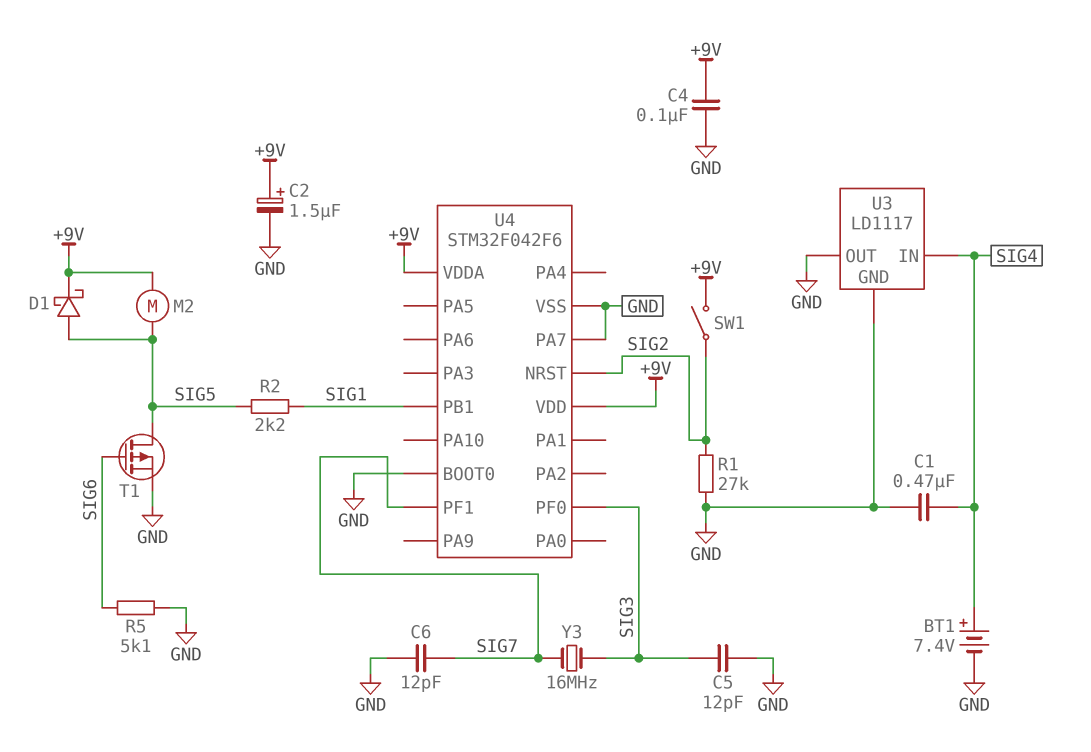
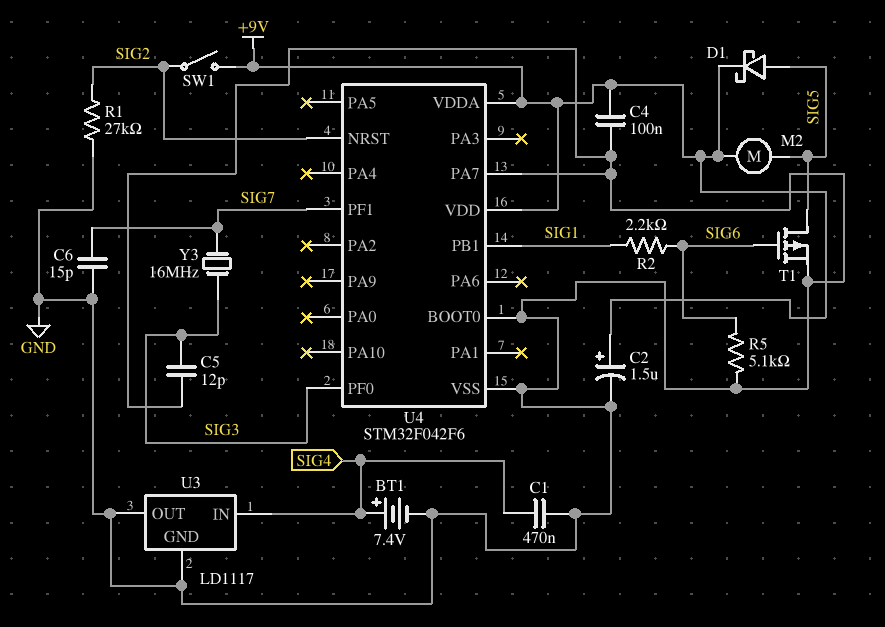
C6: 12pF (GND, SIG7) -> 15pF (GND, SIG7)
R2: 2.2k (SIG1, SIG5) -> 2.2k (SIG1, SIG6)

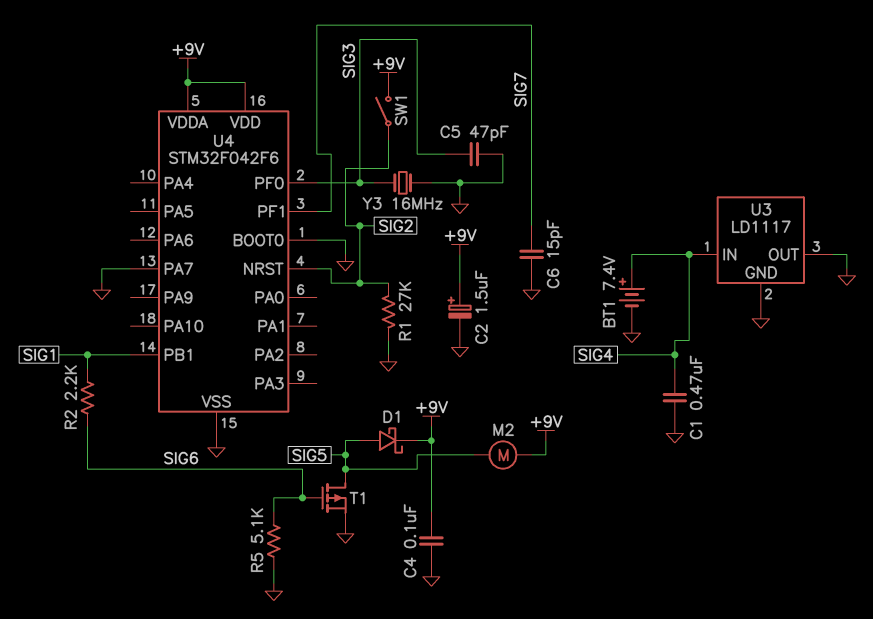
C5: 12pF (GND, SIG3) -> 47pF (GND, SIG3)
Y3: 16MHz (SIG3, SIG7) -> 16MHz (GND, SIG3)

